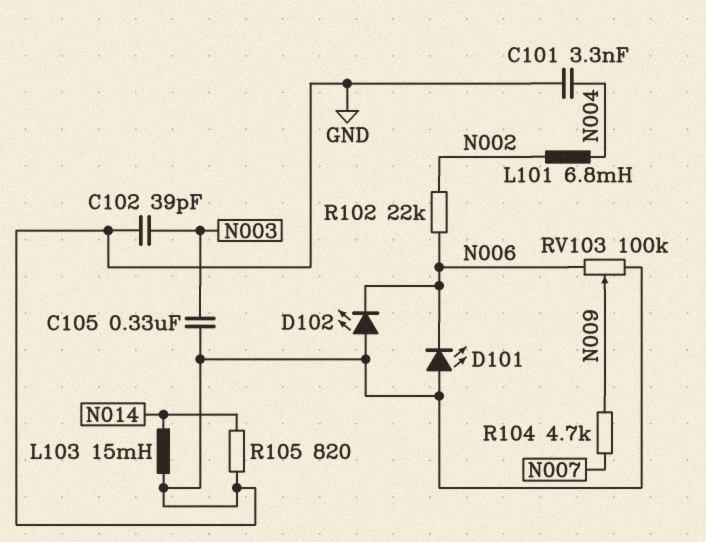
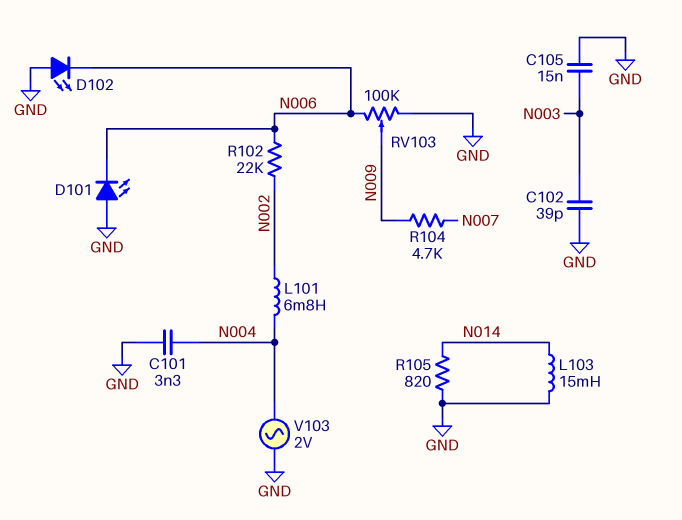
C105: 330nF (GND, N003) -> 15nF (GND, N003)
V103: none -> AC 2V (GND, N004)

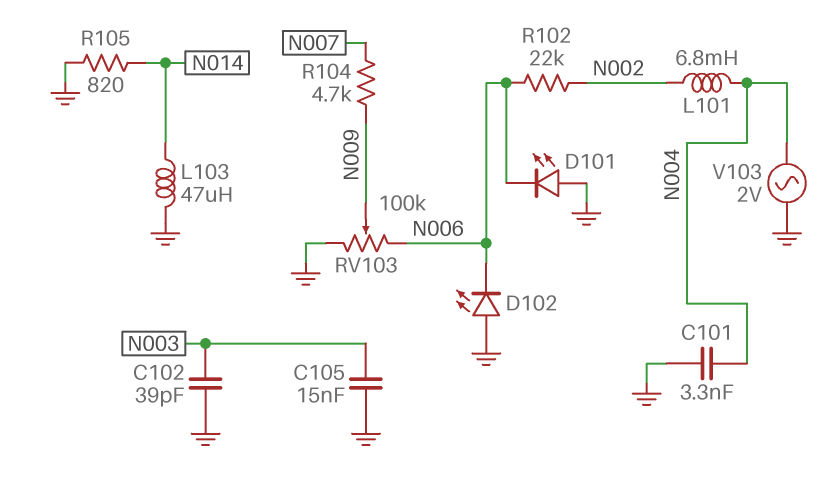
L103: 15mH (GND, N014) -> 47uH (GND, N014)

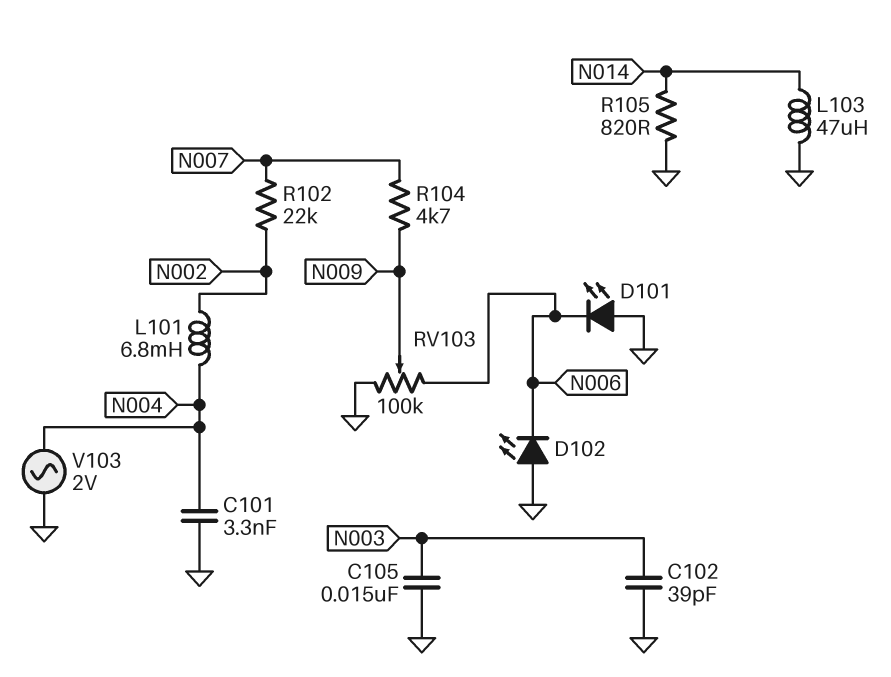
R102: 22k (N002, N006) -> 22k (N002, N007)

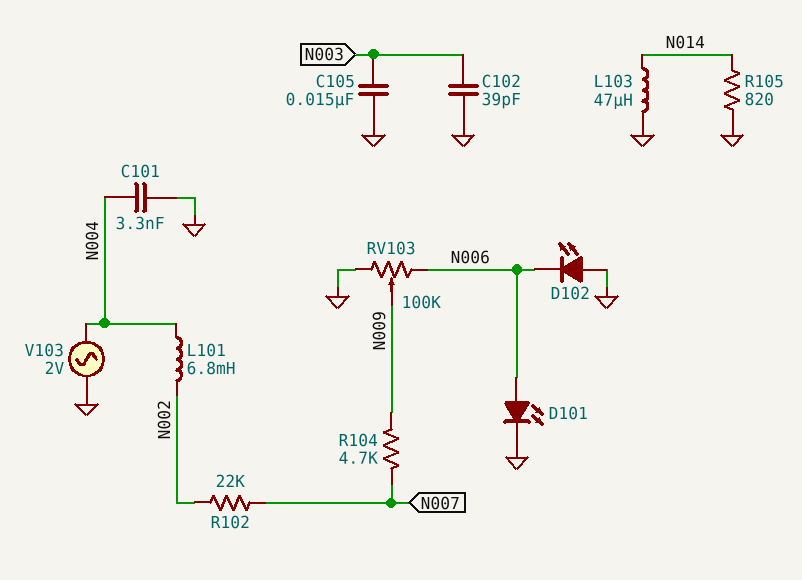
D101: LED (A GND, K N006) -> LED (A N006, K GND)

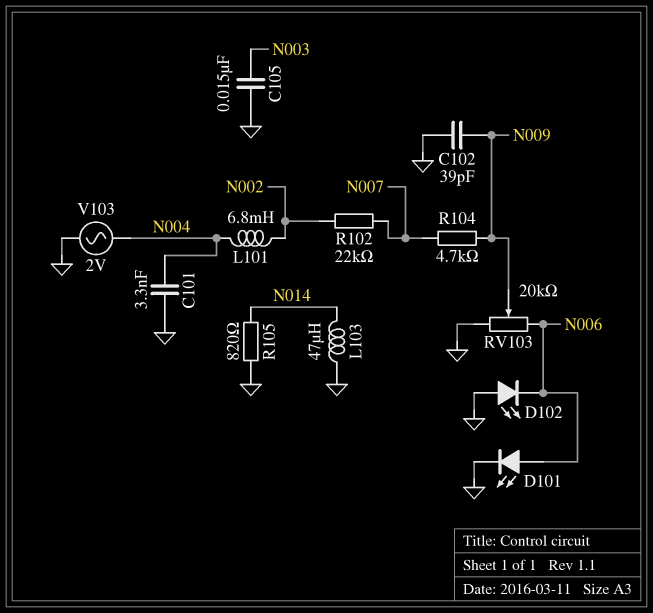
C102: 39pF (GND, N003) -> 39pF (GND, N009)
RV103: 100k (GND, N006, wiper N009) -> 20k (GND, N006, wiper N009)

